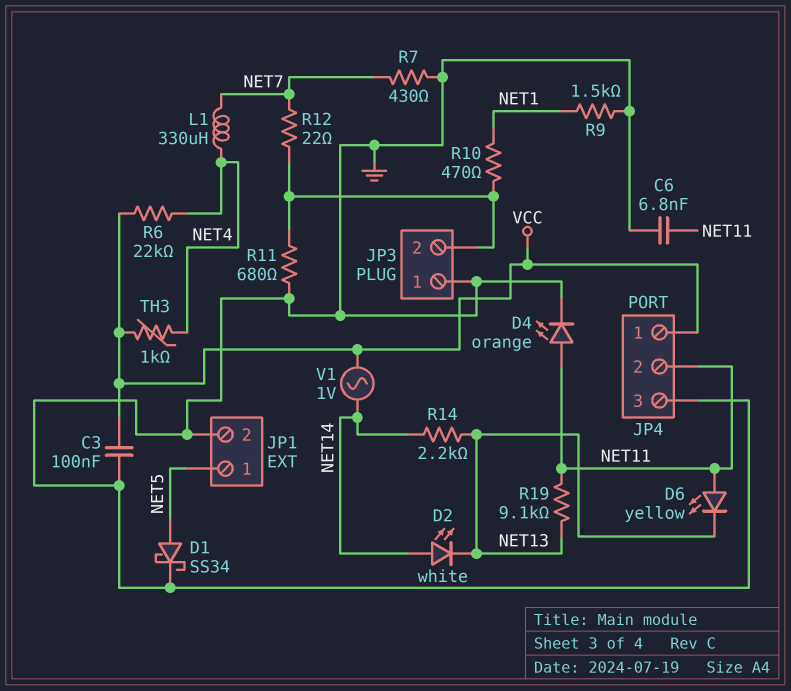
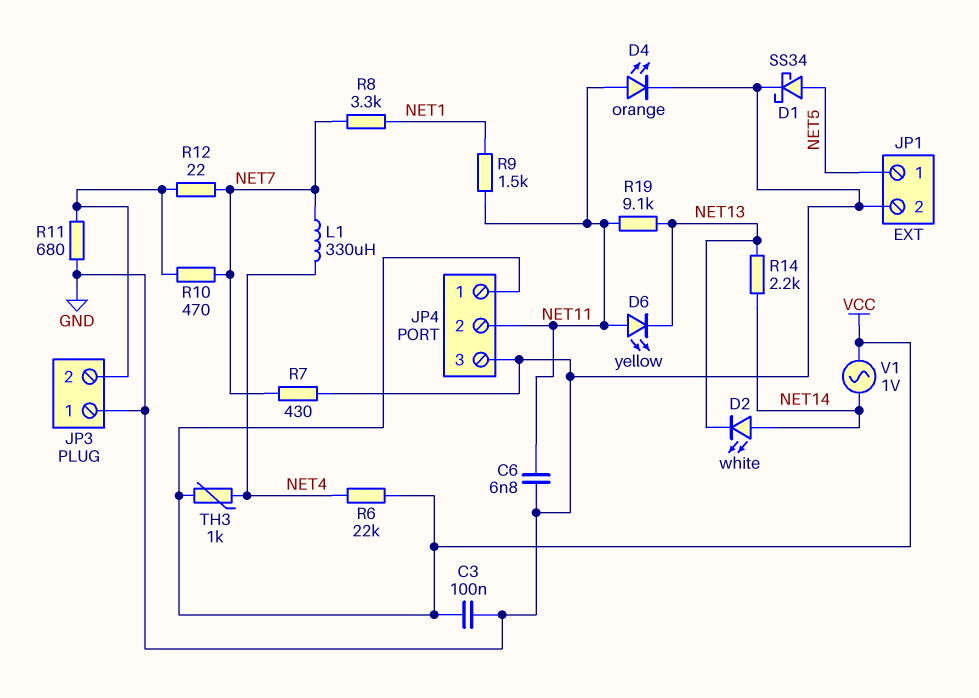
R8: none -> 3.3k (NET1, NET7)
R9: 1.5k (GND, NET1) -> 1.5k (NET1, NET11)
R10: 470 (JP3/2, NET1) -> 470 (JP3/2, NET7)

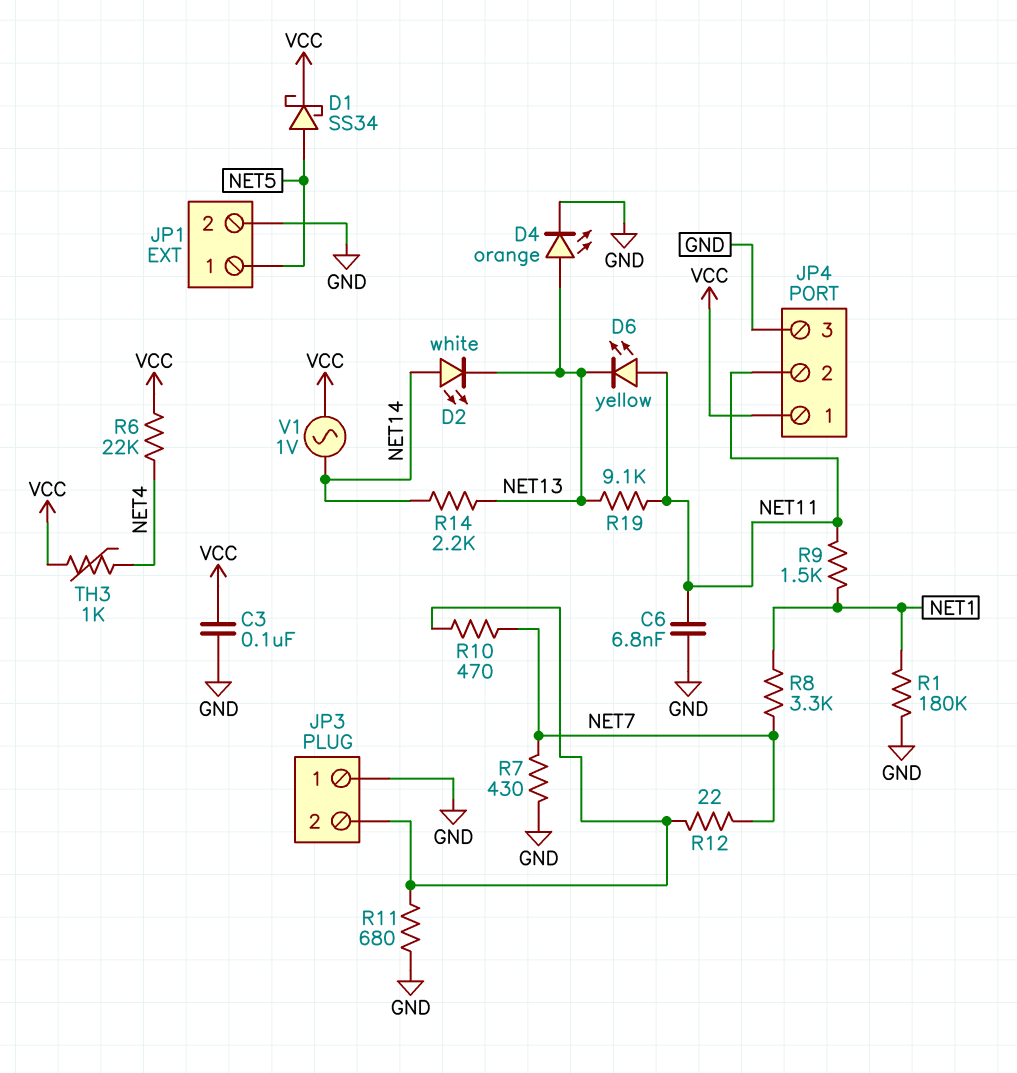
D1: schottky SS34 (A NET5, K GND) -> schottky SS34 (A NET5, K VCC)
D4: LED orange (A NET11, K GND) -> LED orange (A NET13, K GND)
L1: 330uH (NET4, NET7) -> none
R1: none -> 180k (GND, NET1)

